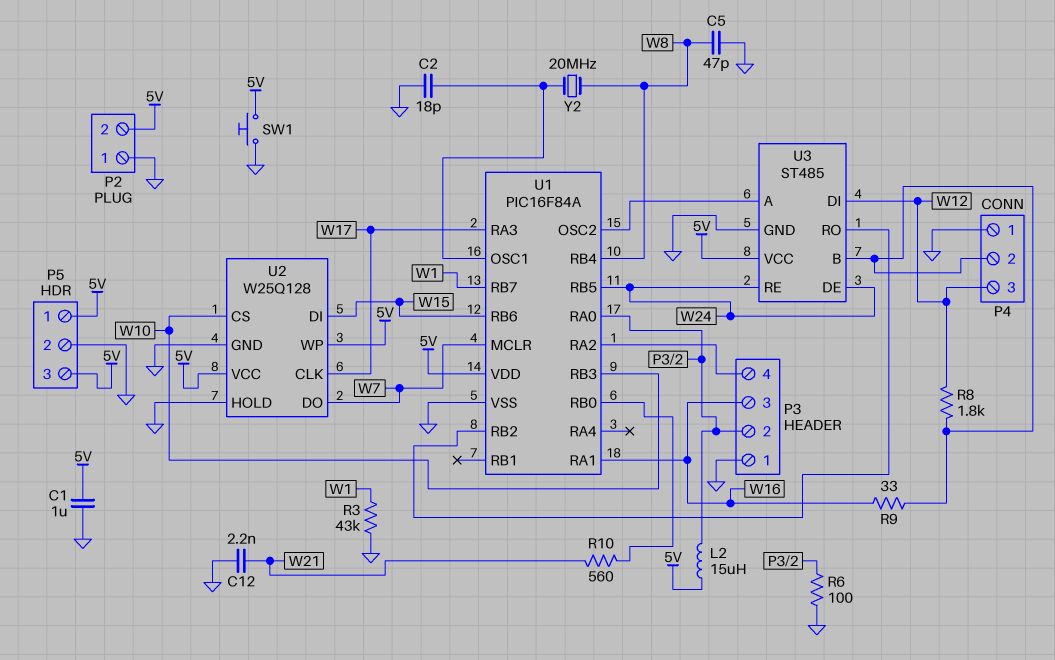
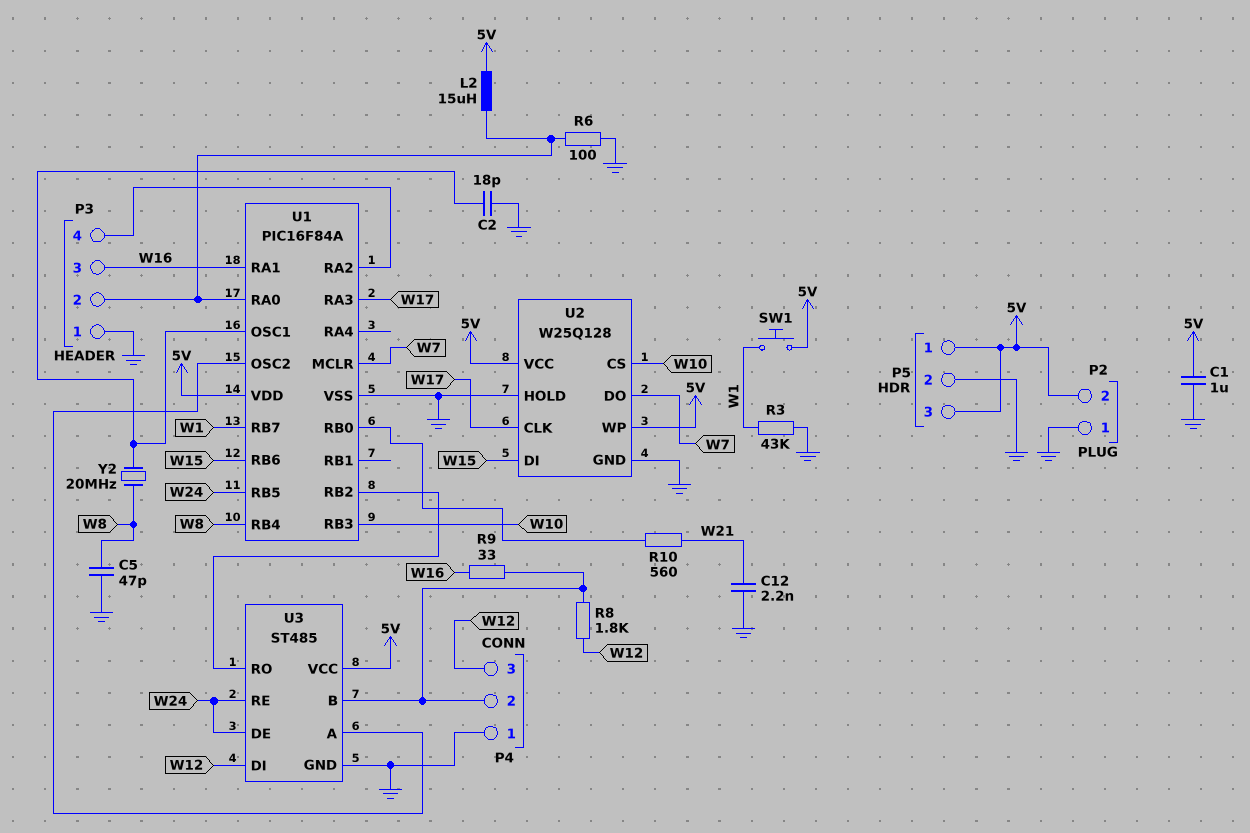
SW1: button (5V, GND) -> button (5V, W1)

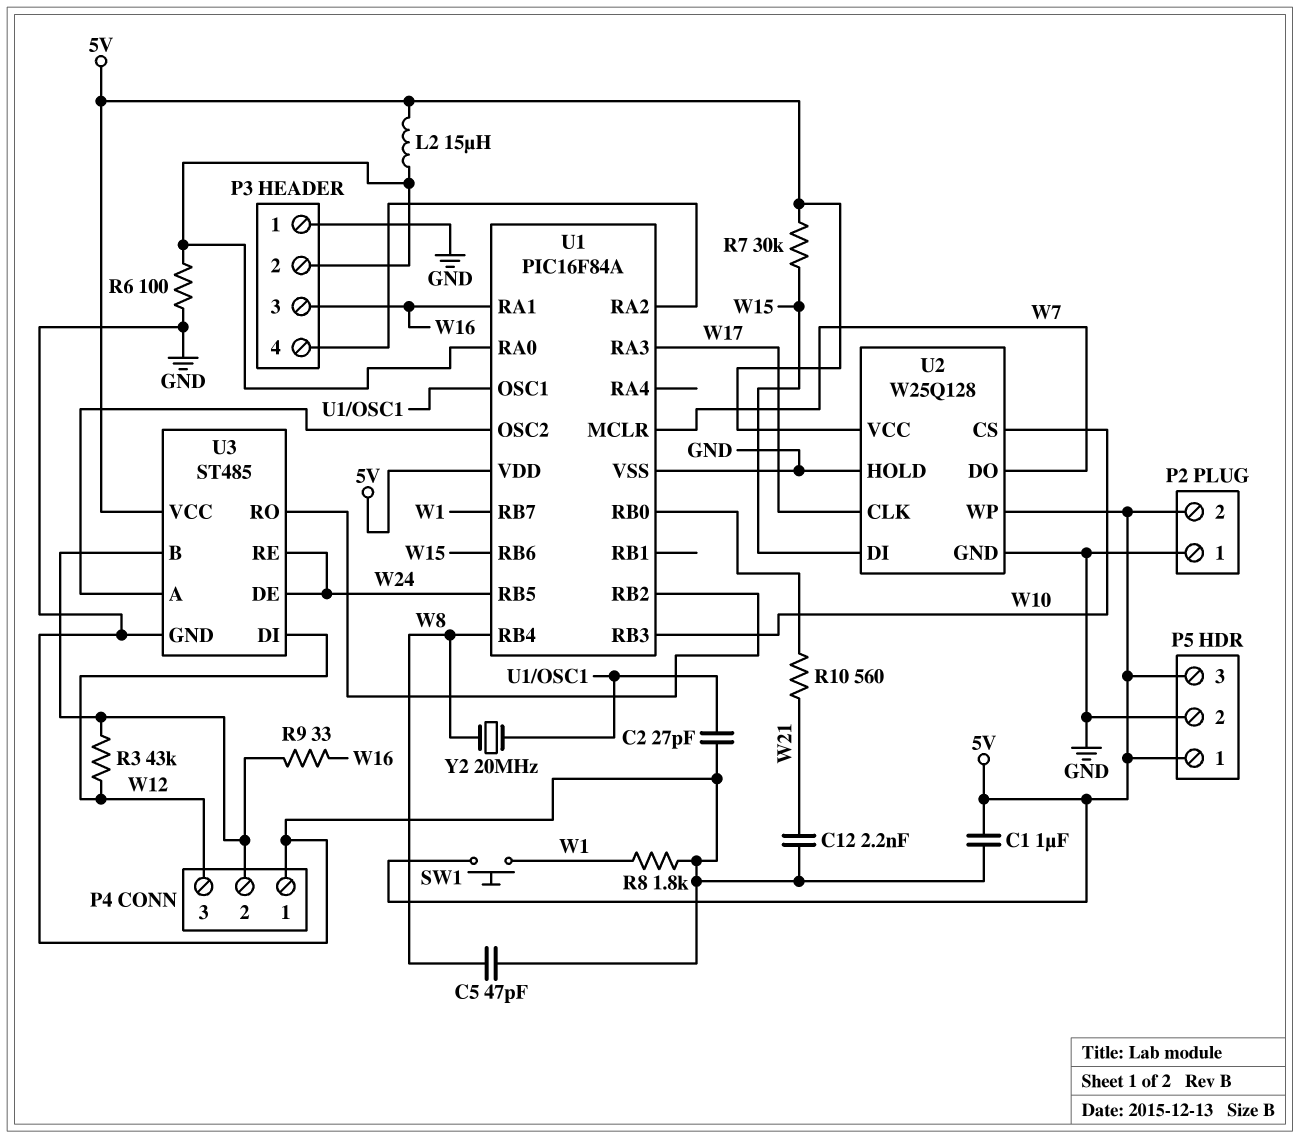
C2: 18pF (GND, U1/OSC1) -> 27pF (GND, U1/OSC1)
R3: 43k (GND, W1) -> 43k (P4/2, W12)
R7: none -> 30k (5V, W15)
R8: 1.8k (P4/2, W12) -> 1.8k (GND, W1)

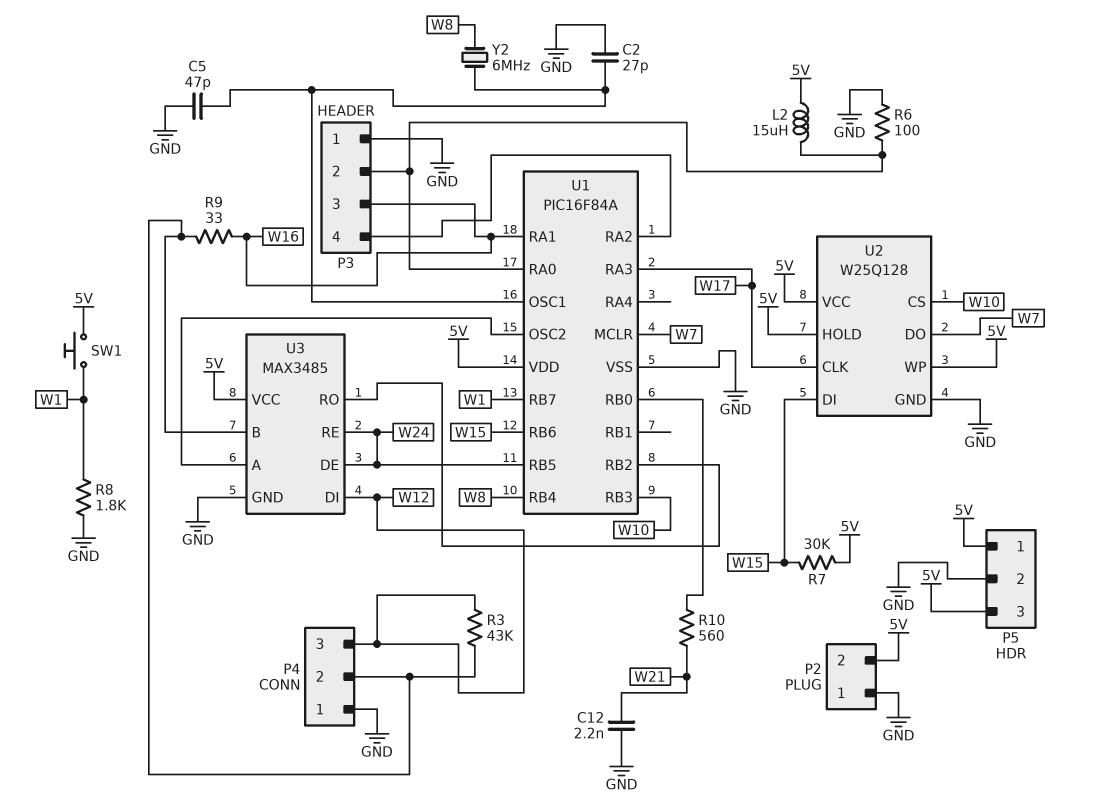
C1: 1uF (5V, GND) -> none
C5: 47pF (GND, W8) -> 47pF (GND, U1/OSC1)
U2 pin HOLD: GND -> 5V
U3: ST485 -> MAX3485
Y2: 20MHz (U1/OSC1, W8) -> 6MHz (U1/OSC1, W8)

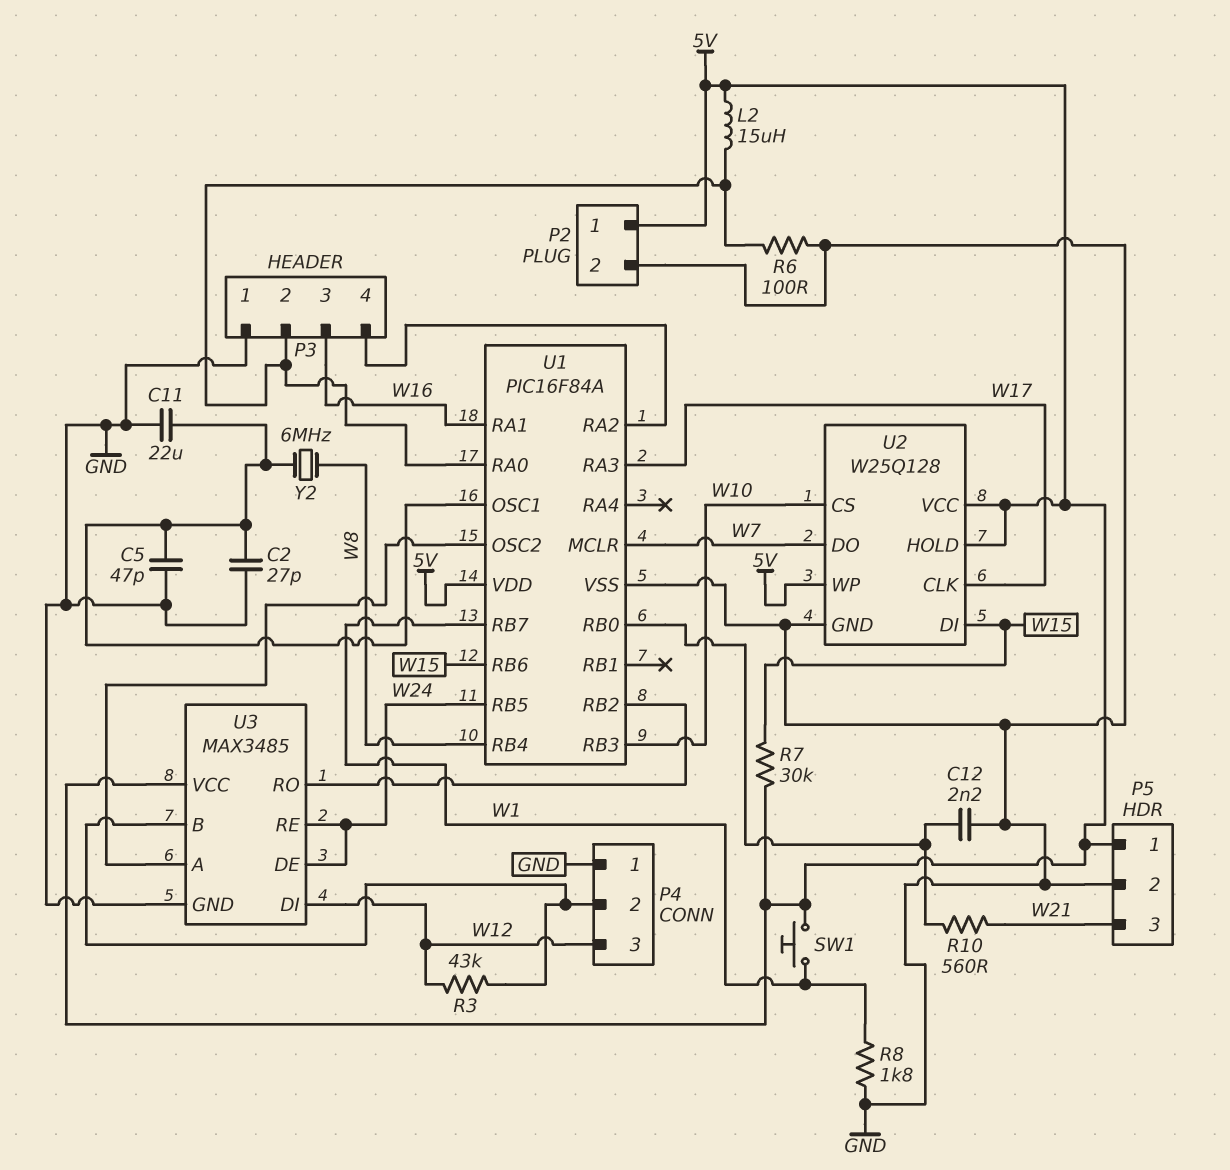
C11: none -> 22uF (GND, U1/OSC1)
C12: 2.2nF (GND, W21) -> 2.2nF (GND, U1/RB0)
P2 pin 1: GND -> 5V
P2 pin 2: 5V -> GND
P5 pin 3: 5V -> W21
R9: 33 (P4/2, W16) -> none

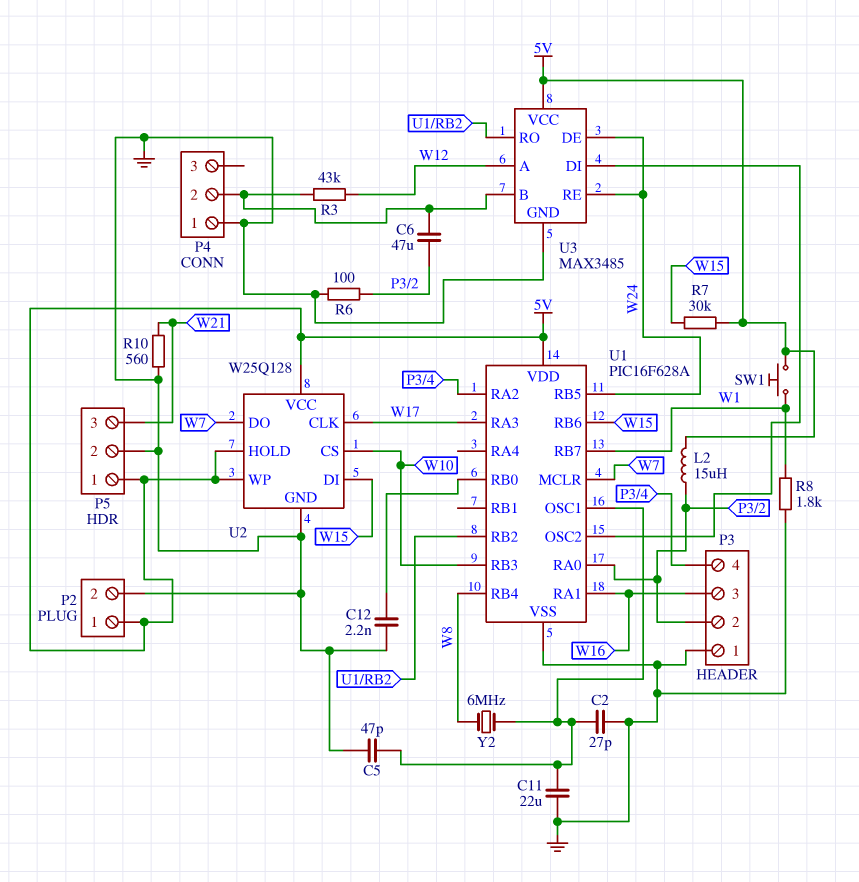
C6: none -> 47uF (P3/2, P4/2)
P4 pin 3: W12 -> none
R10: 560 (U1/RB0, W21) -> 560 (GND, W21)
U1: PIC16F84A -> PIC16F628A
U3 pin A: U1/OSC2 -> W12
U3 pin DI: W12 -> U1/OSC2

